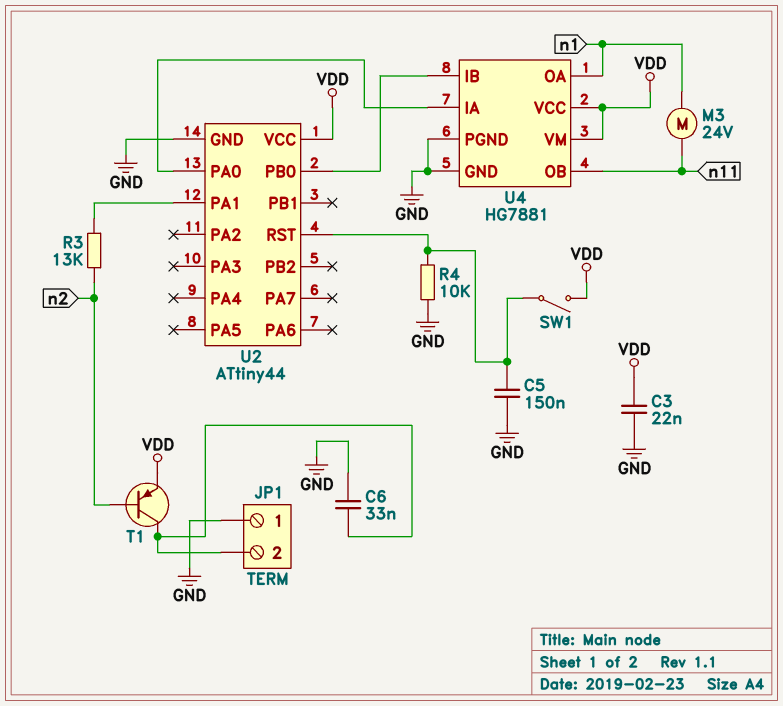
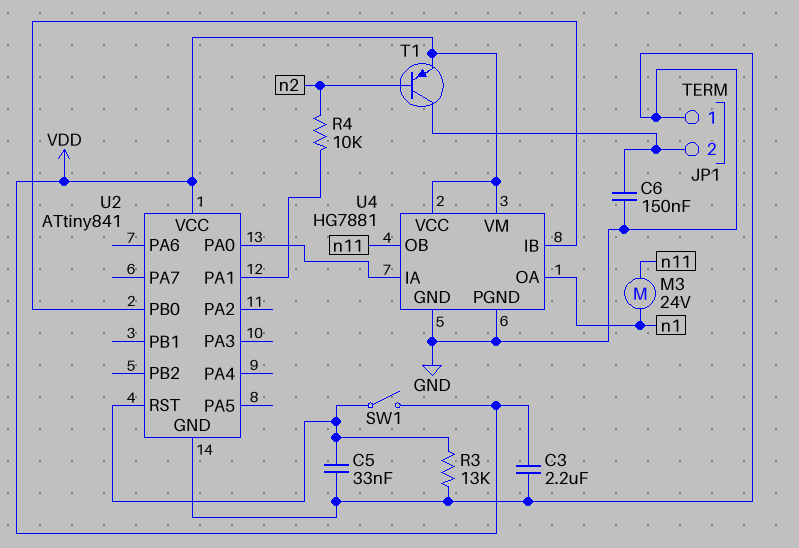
C3: 22nF (GND, VDD) -> 2.2uF (GND, VDD)
C5: 150nF (GND, U2/RST) -> 33nF (GND, U2/RST)
C6: 33nF (GND, JP1/2) -> 150nF (GND, JP1/2)
R3: 13k (U2/PA1, n2) -> 13k (GND, U2/RST)
R4: 10k (GND, U2/RST) -> 10k (U2/PA1, n2)
U2: ATtiny44 -> ATtiny841

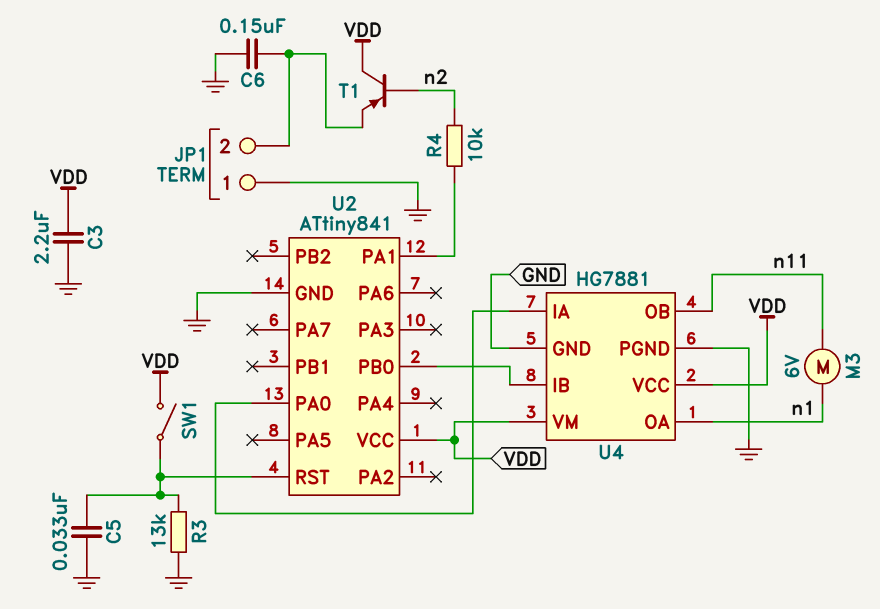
M3: motor 24V (n1, n11) -> motor 6V (n1, n11)
T1: PNP (B n2, C JP1/2, E VDD) -> PNP (B n2, C VDD, E JP1/2)

